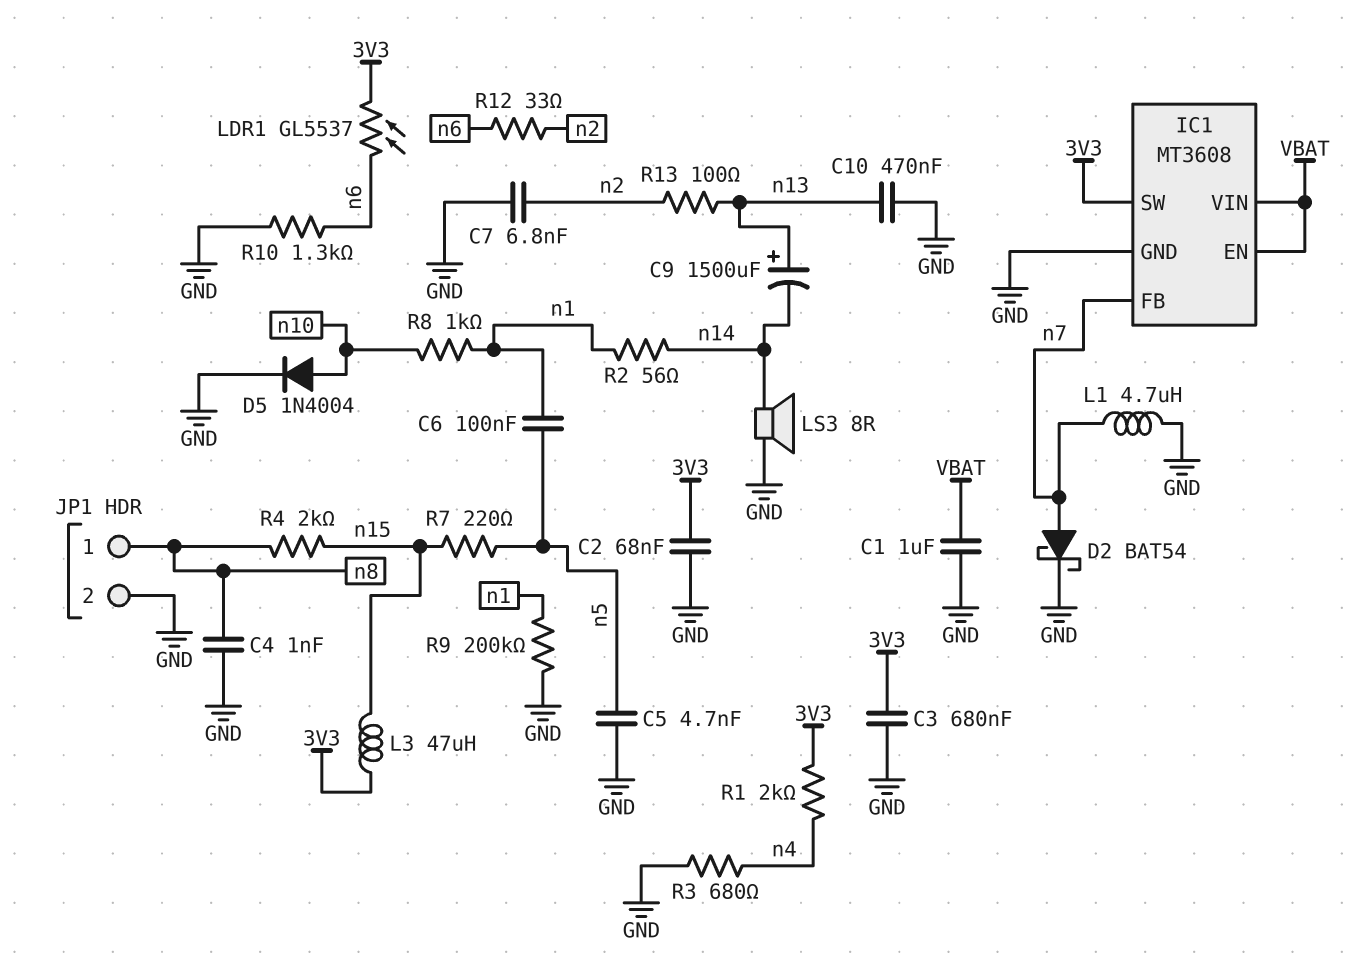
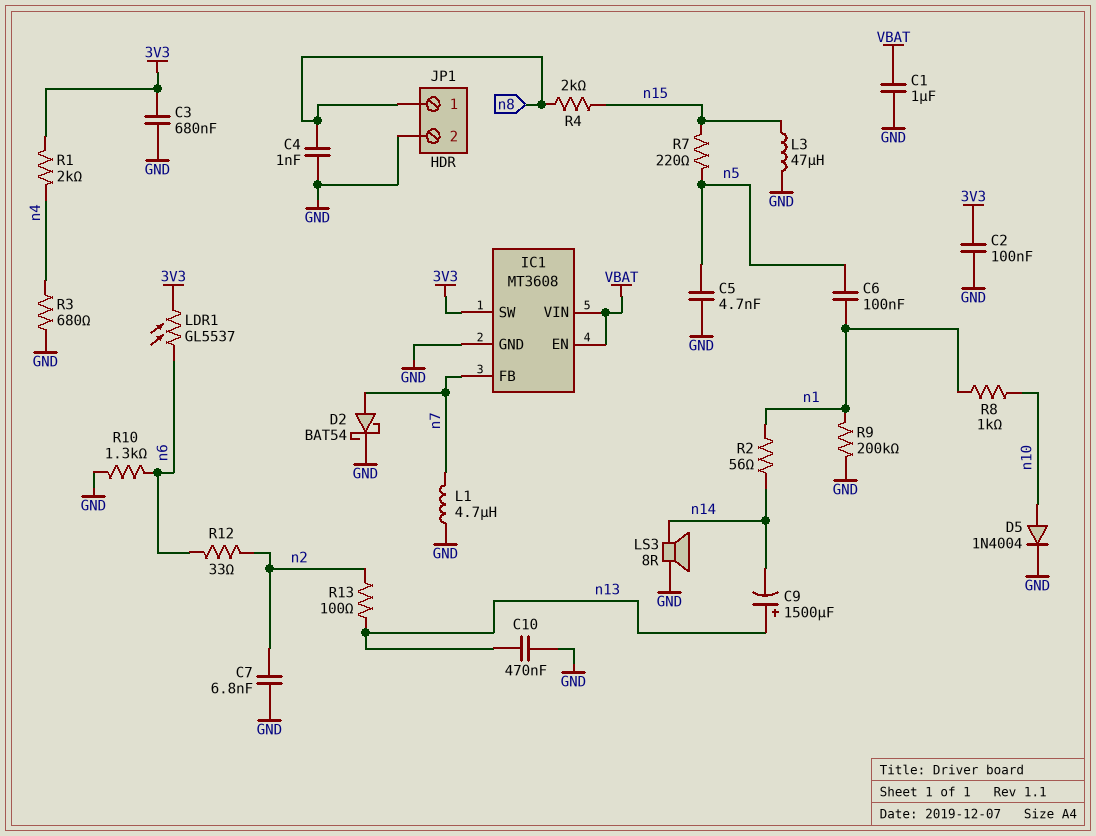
C2: 68nF (3V3, GND) -> 100nF (3V3, GND)
L3: 47uH (3V3, n15) -> 47uH (GND, n15)

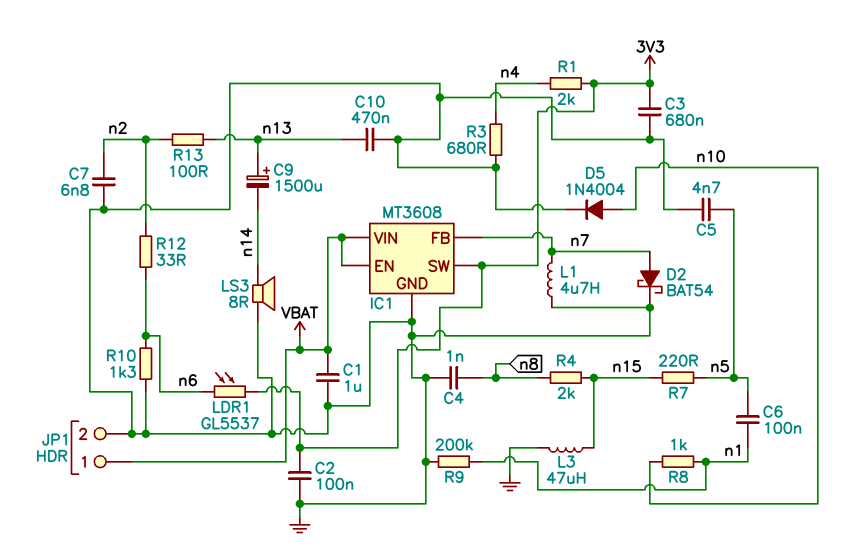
JP1 pin 1: n8 -> VBAT
R2: 56 (n1, n14) -> none

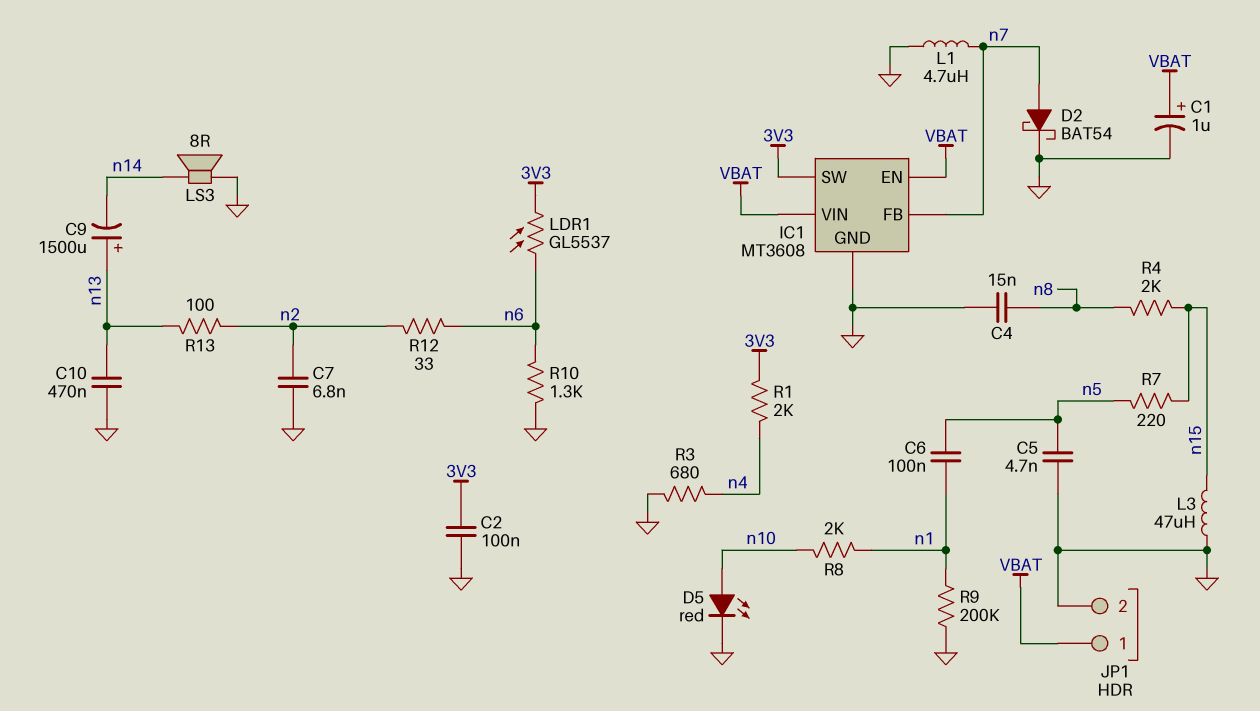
C1: 1uF (GND, VBAT) -> 1uF (plus VBAT, minus GND)
C3: 680nF (3V3, GND) -> none
C4: 1nF (GND, n8) -> 15nF (GND, n8)
D5: diode 1N4004 (A n10, K GND) -> LED red (A n10, K GND)
R8: 1k (n1, n10) -> 2k (n1, n10)

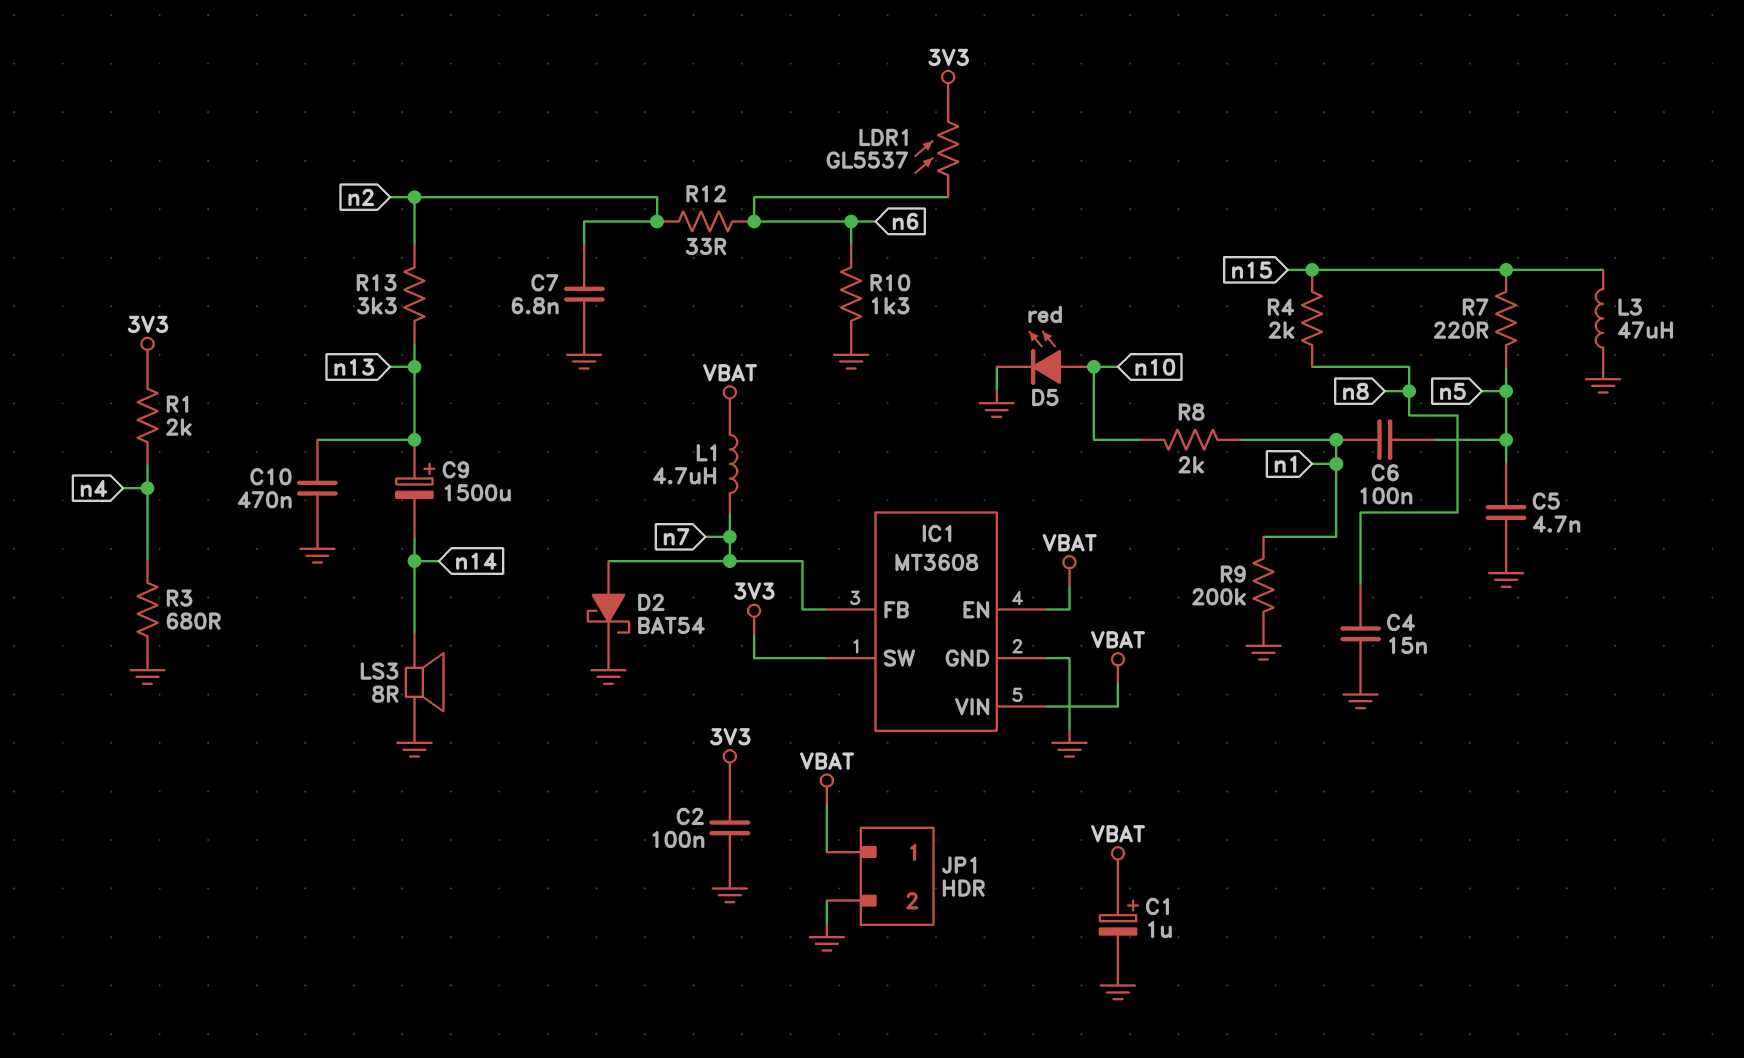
L1: 4.7uH (GND, n7) -> 4.7uH (VBAT, n7)
R13: 100 (n2, n13) -> 3.3k (n2, n13)

